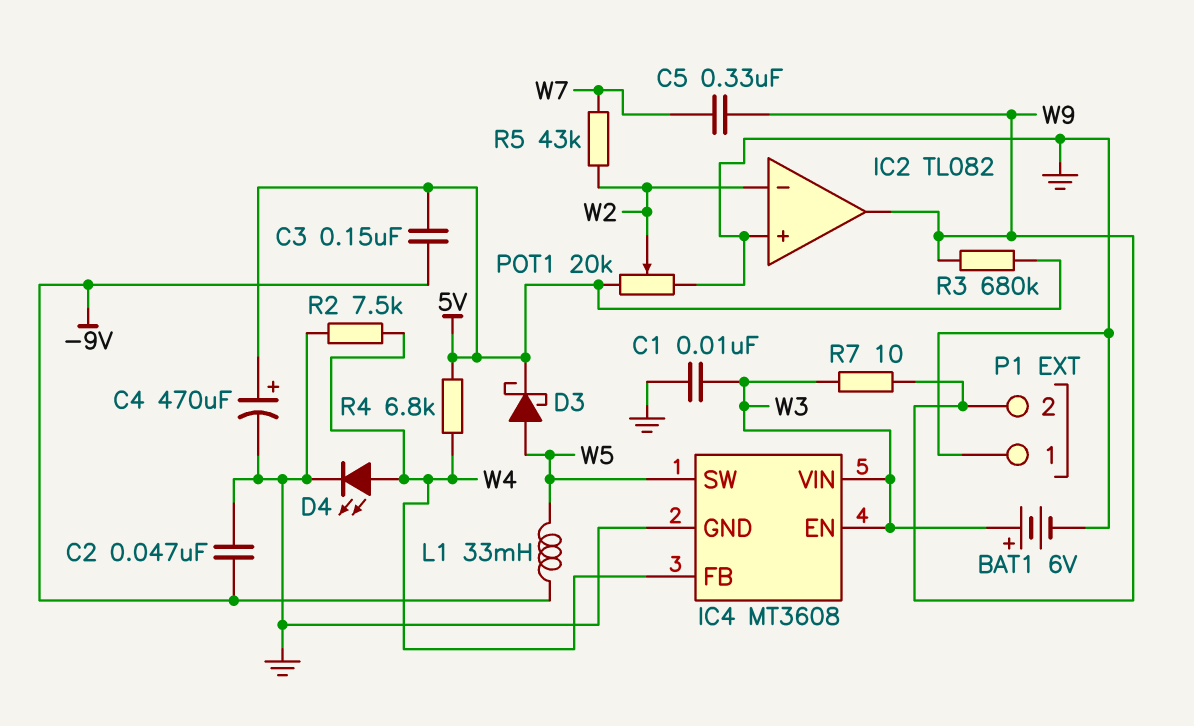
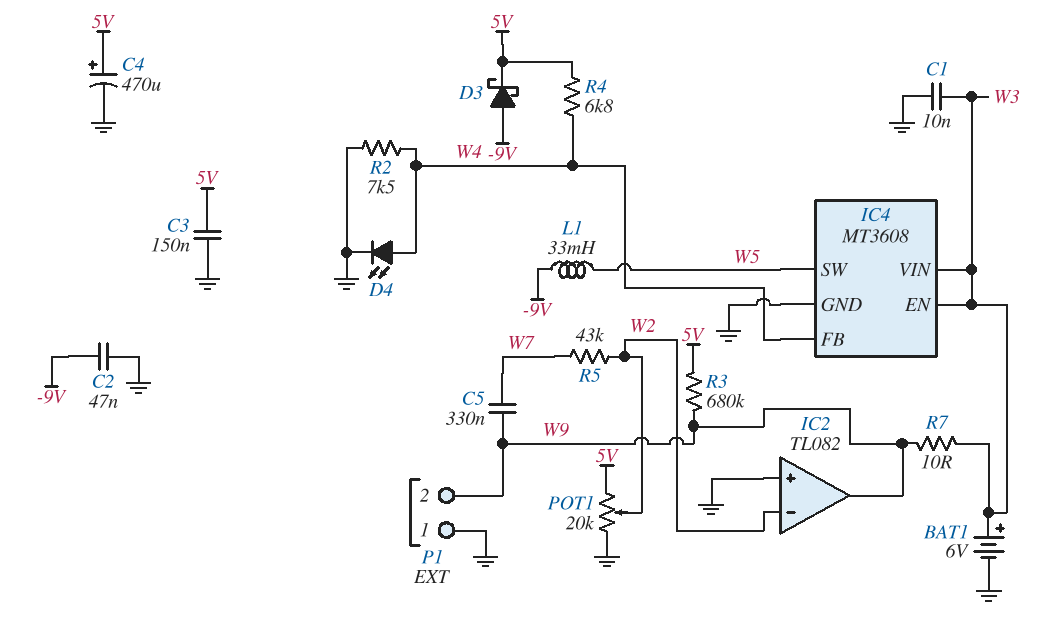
C3: 150nF (-9V, 5V) -> 150nF (5V, GND)
D3: schottky (A W5, K 5V) -> schottky (A -9V, K 5V)

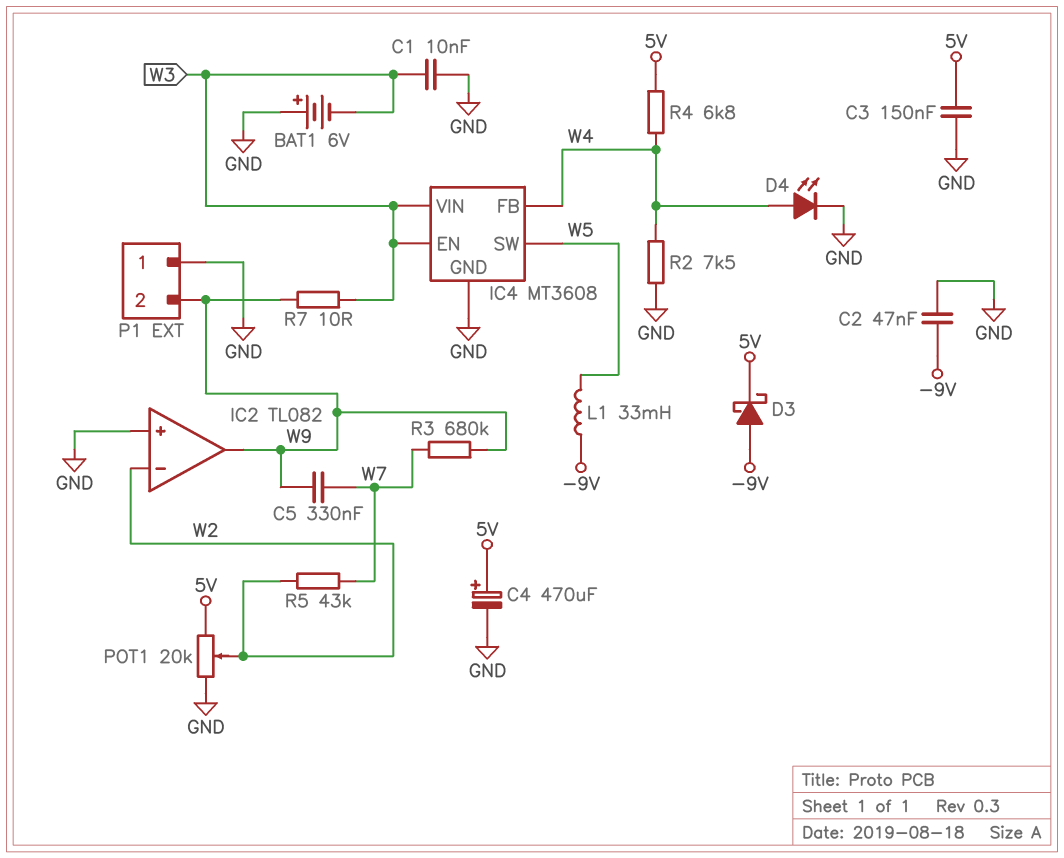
BAT1: 6V (plus W3, minus GND) -> 6V (plus GND, minus W3)
R3: 680k (5V, W9) -> 680k (W7, W9)

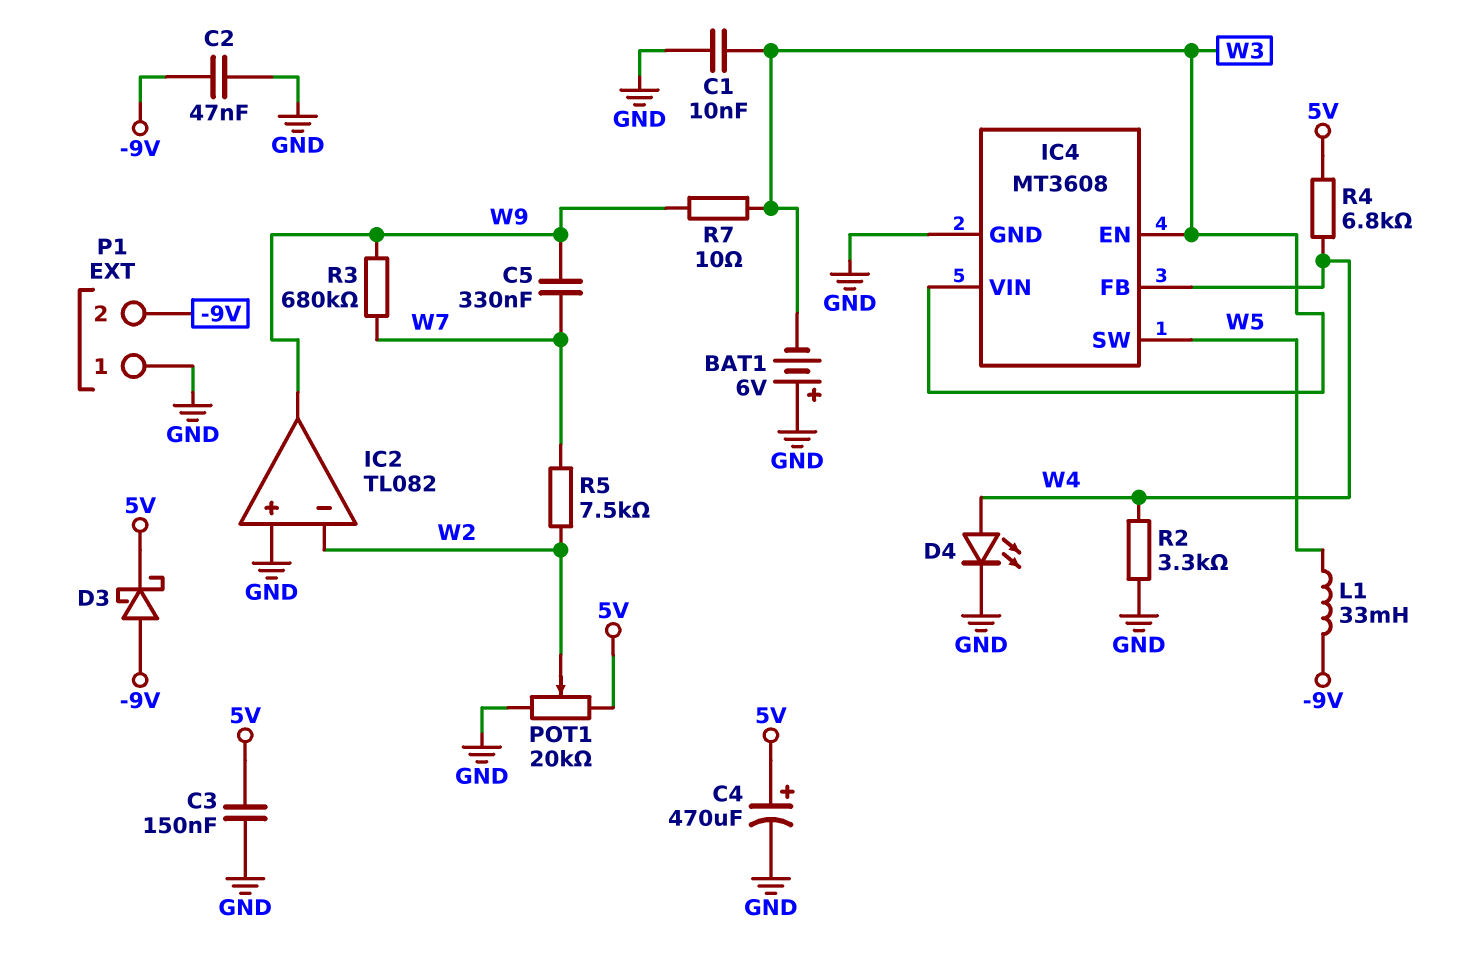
P1 pin 2: W9 -> -9V
R2: 7.5k (GND, W4) -> 3.3k (GND, W4)
R5: 43k (W2, W7) -> 7.5k (W2, W7)

